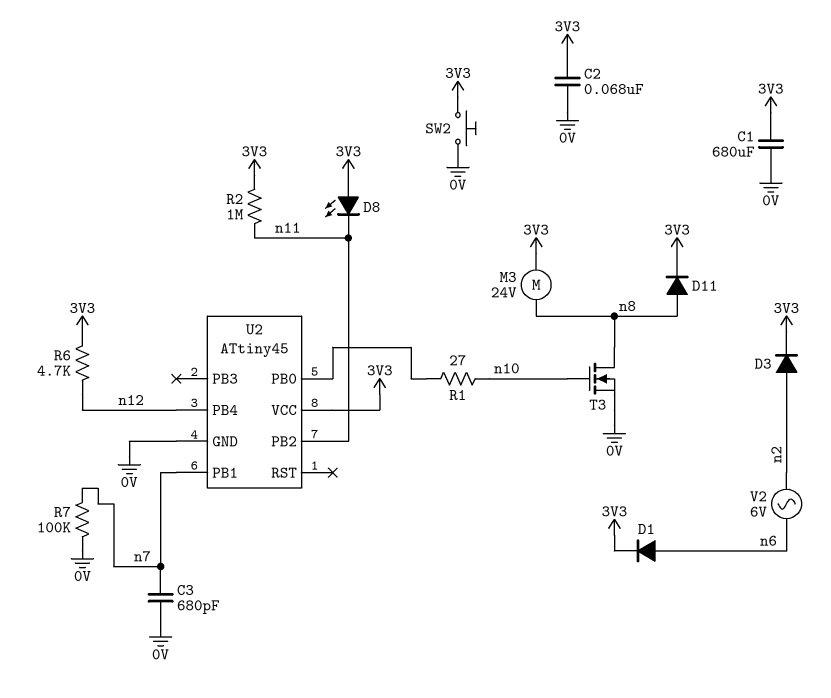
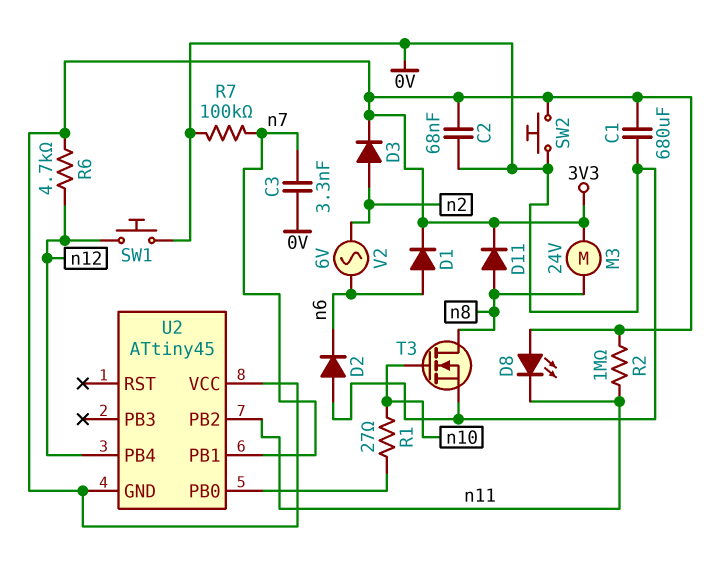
C3: 680pF (0V, n7) -> 3.3nF (0V, n7)
D2: none -> diode (A 0V, K n6)
SW1: none -> button (0V, n12)
U2 pin GND: 0V -> 3V3

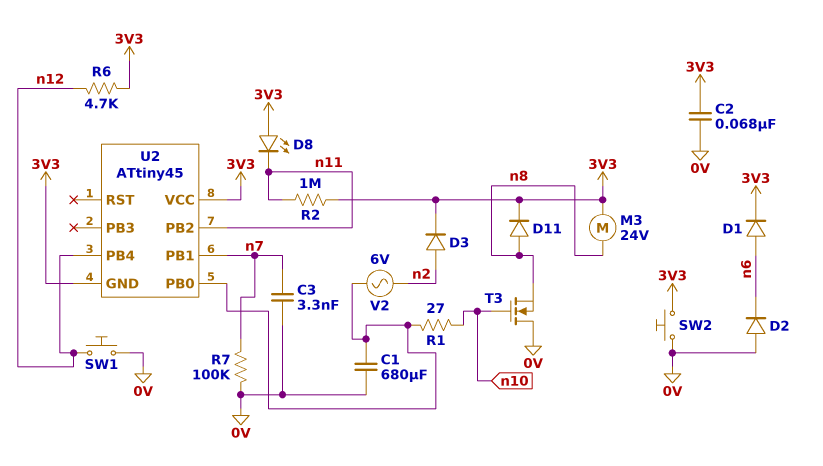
C1: 680uF (0V, 3V3) -> 680uF (0V, U2/PB0)
T3: NMOS (G n10, D n8, S 0V) -> NMOS (G n10, D 0V, S n8)
V2: AC 6V (n2, n6) -> AC 6V (U2/PB0, n2)

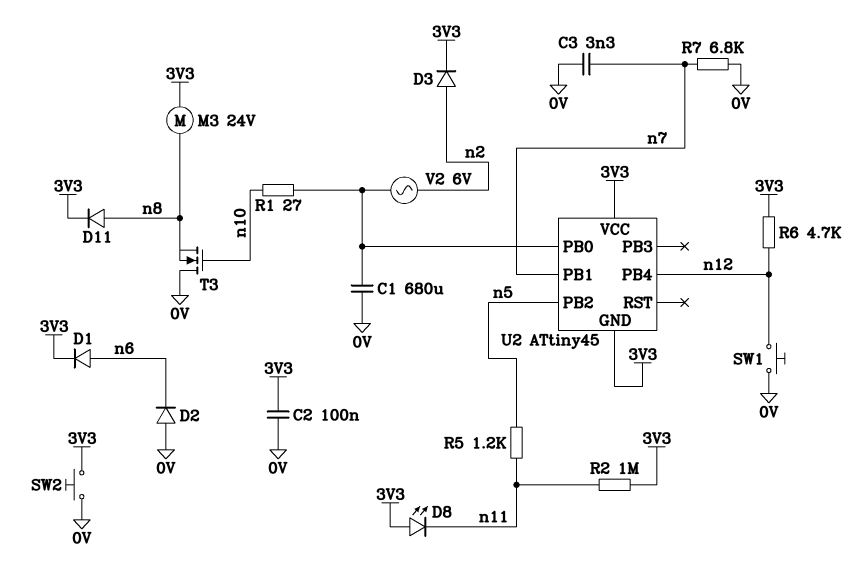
C2: 68nF (0V, 3V3) -> 100nF (0V, 3V3)
R5: none -> 1.2k (n5, n11)
R7: 100k (0V, n7) -> 6.8k (0V, n7)
U2 pin PB2: n11 -> n5

